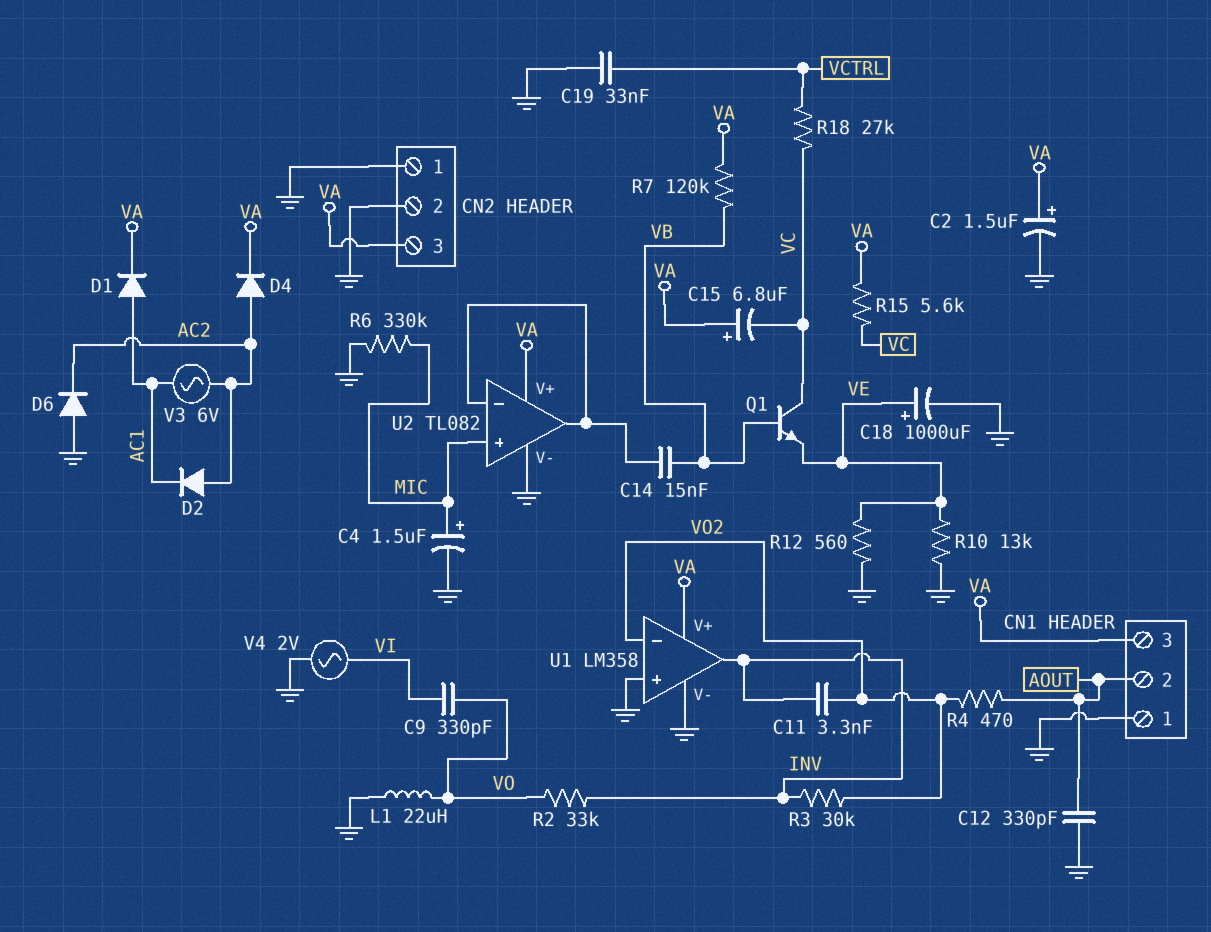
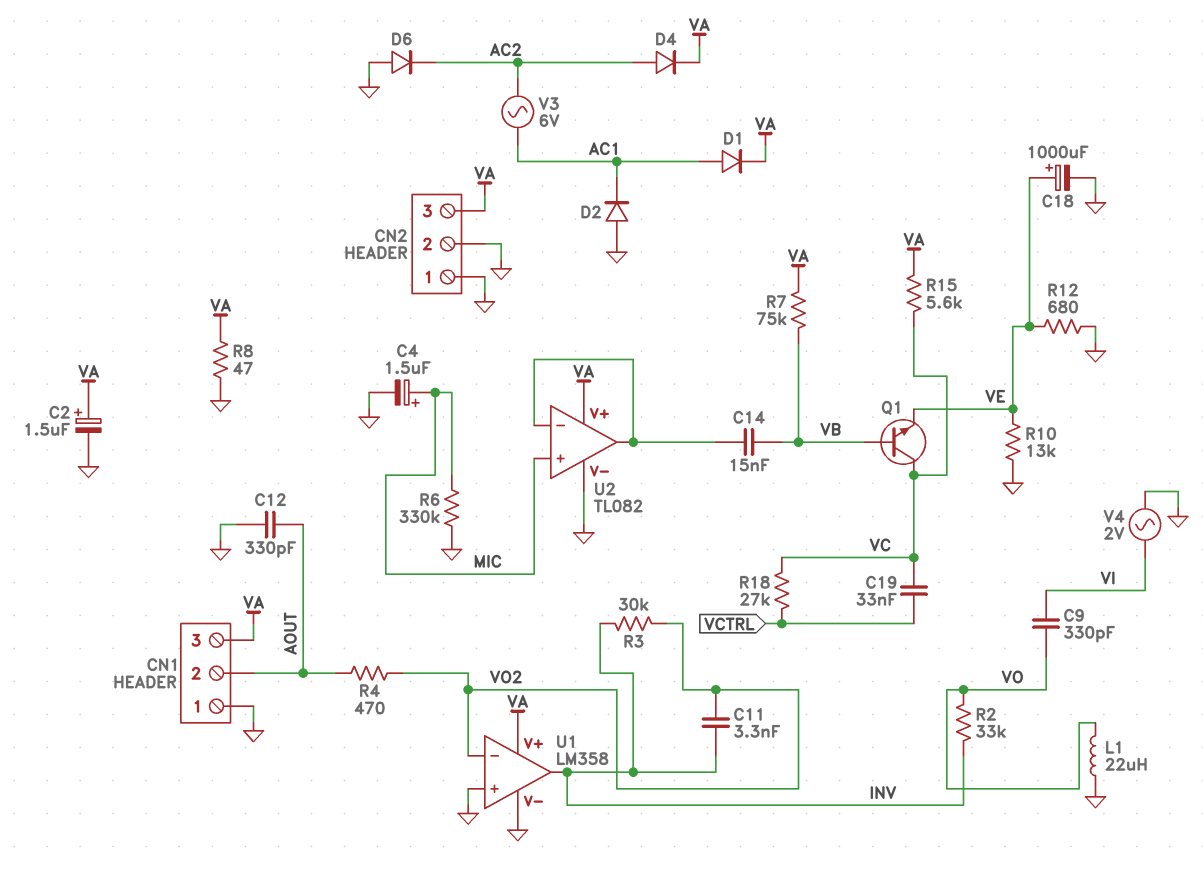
C15: 6.8uF (plus VA, minus VC) -> none
C19: 33nF (GND, VCTRL) -> 33nF (VC, VCTRL)
D2: diode (A AC2, K AC1) -> diode (A GND, K AC1)
R7: 120k (VA, VB) -> 75k (VA, VB)
R8: none -> 47 (GND, VA)
R12: 560 (GND, VE) -> 680 (GND, VE)

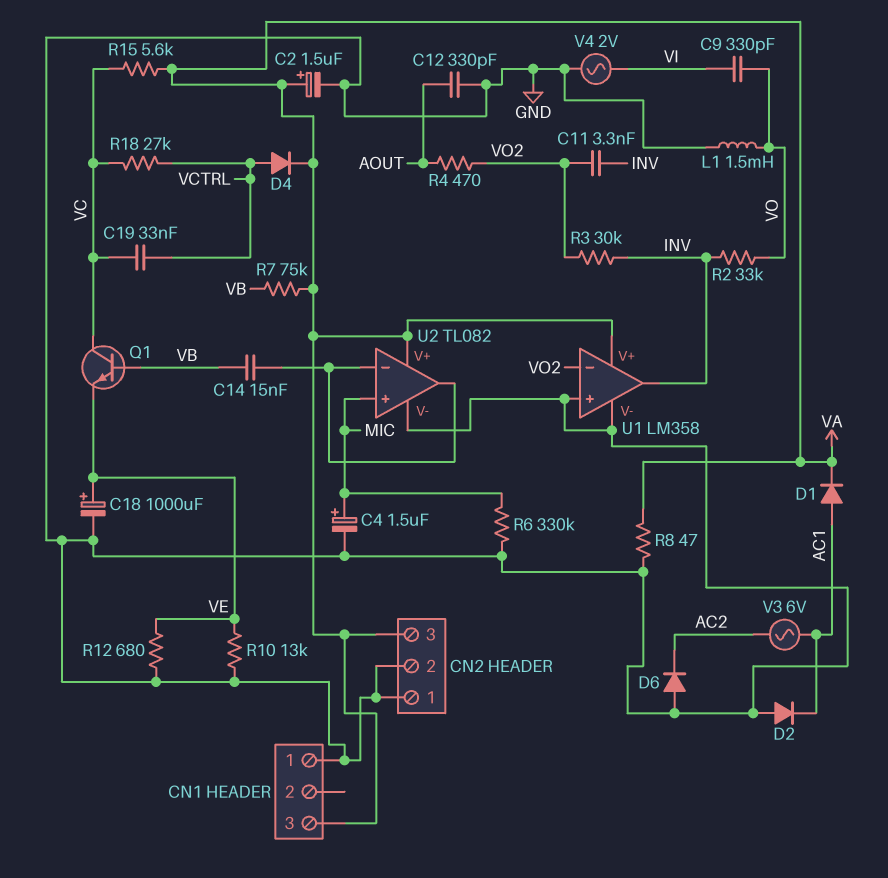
CN1 pin 2: AOUT -> none
D4: diode (A AC2, K VA) -> diode (A VCTRL, K VA)
L1: 22uH (GND, VO) -> 1.5mH (GND, VO)

